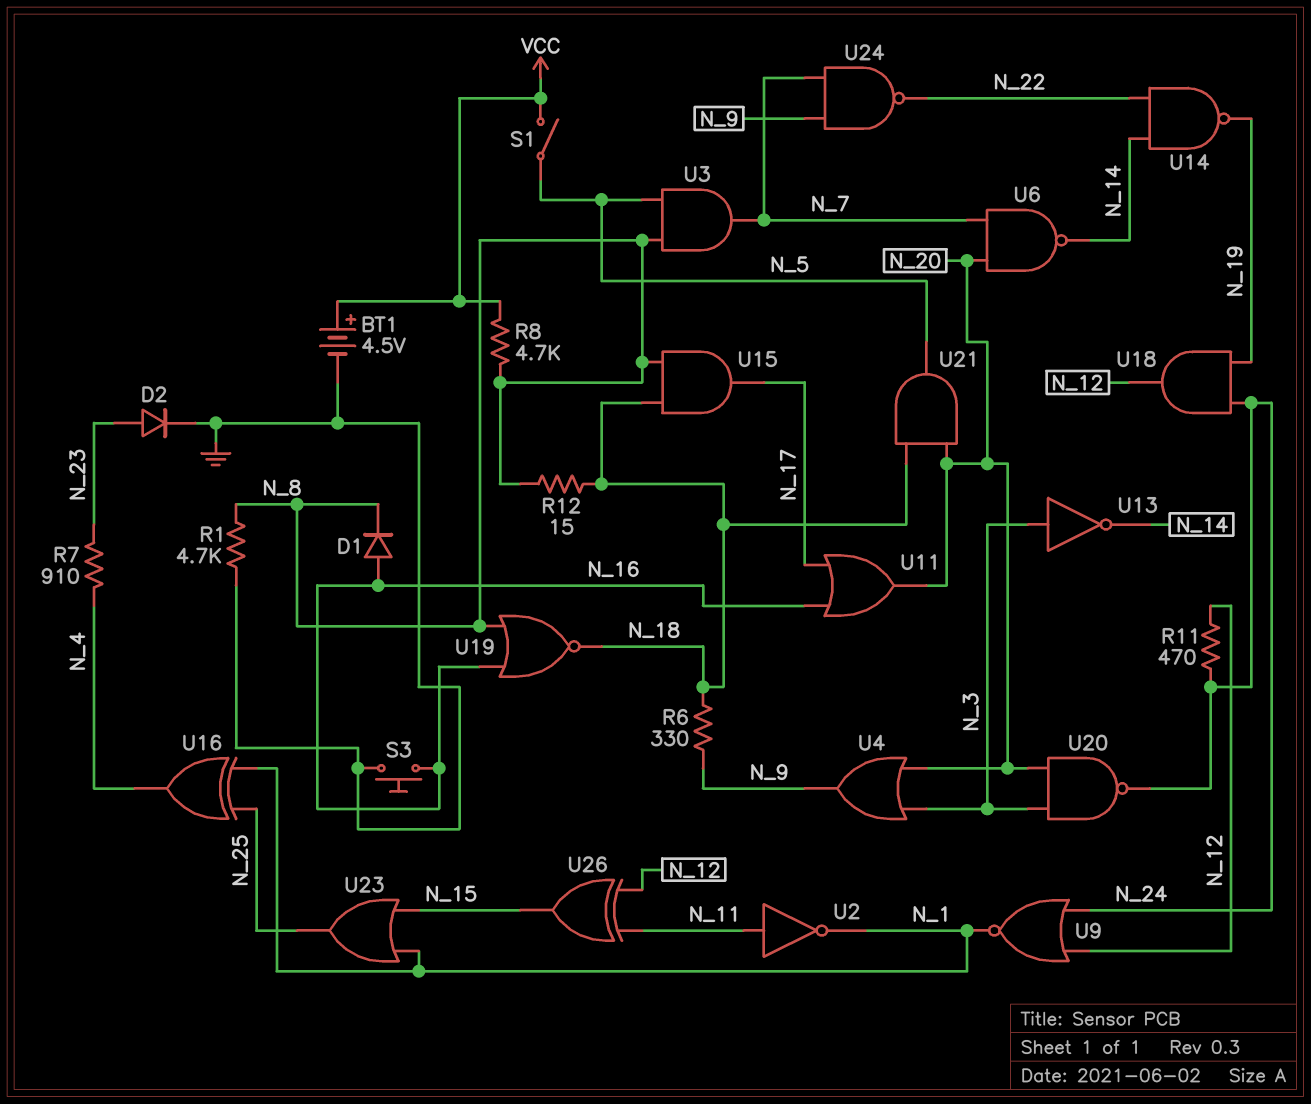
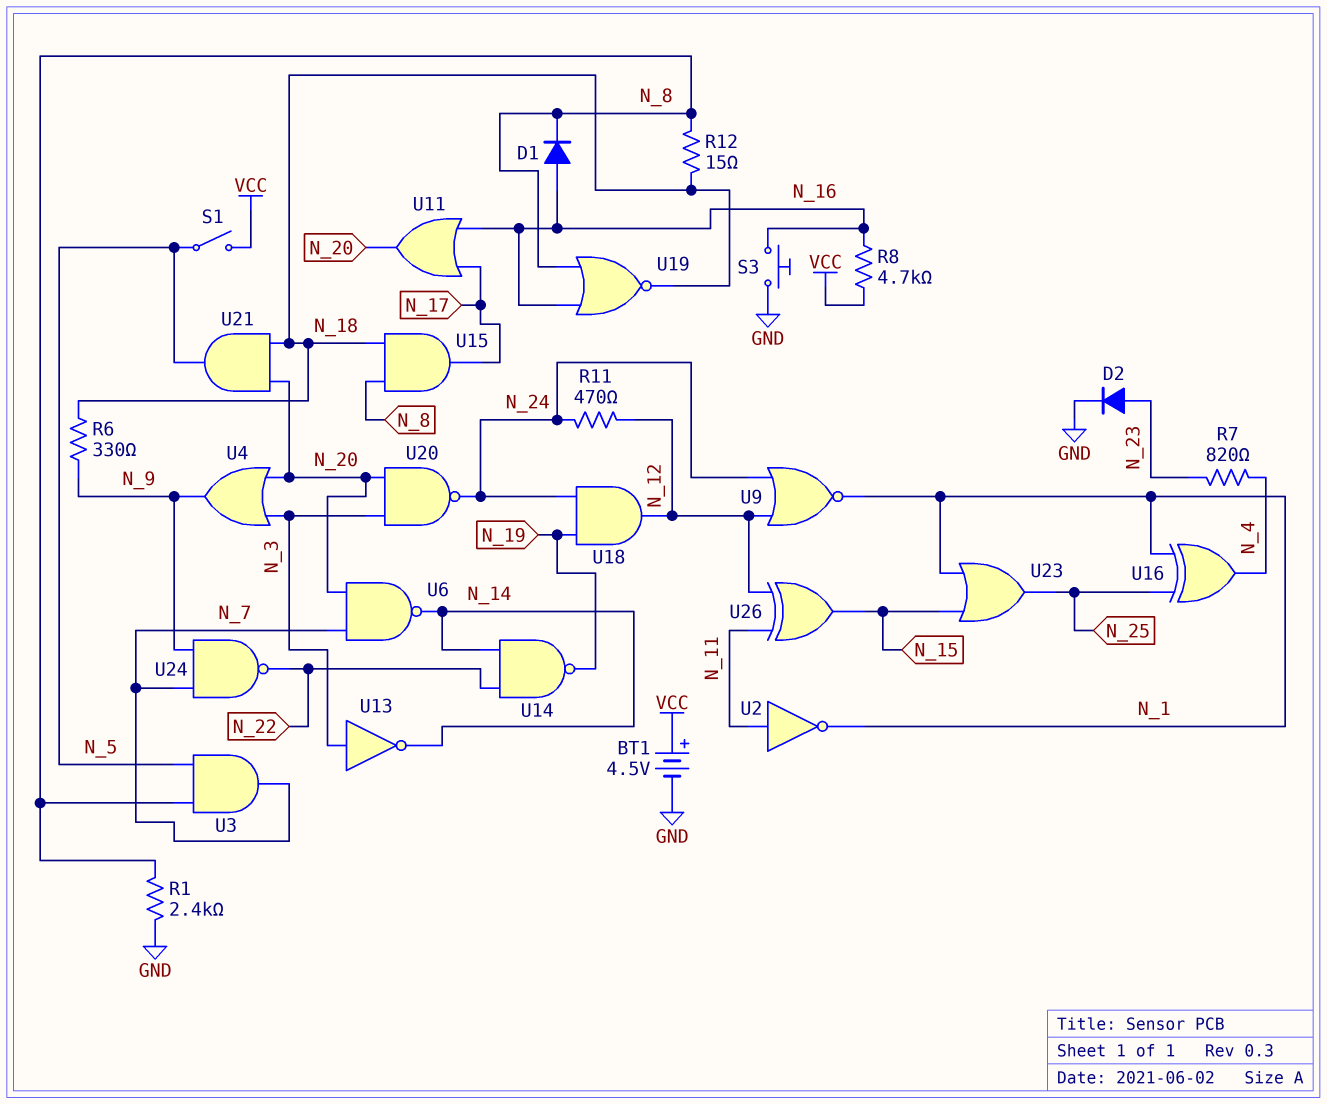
R1: 4.7k (GND, N_8) -> 2.4k (GND, N_8)
R7: 910 (N_4, N_23) -> 820 (N_4, N_23)
R8: 4.7k (N_8, VCC) -> 4.7k (N_16, VCC)

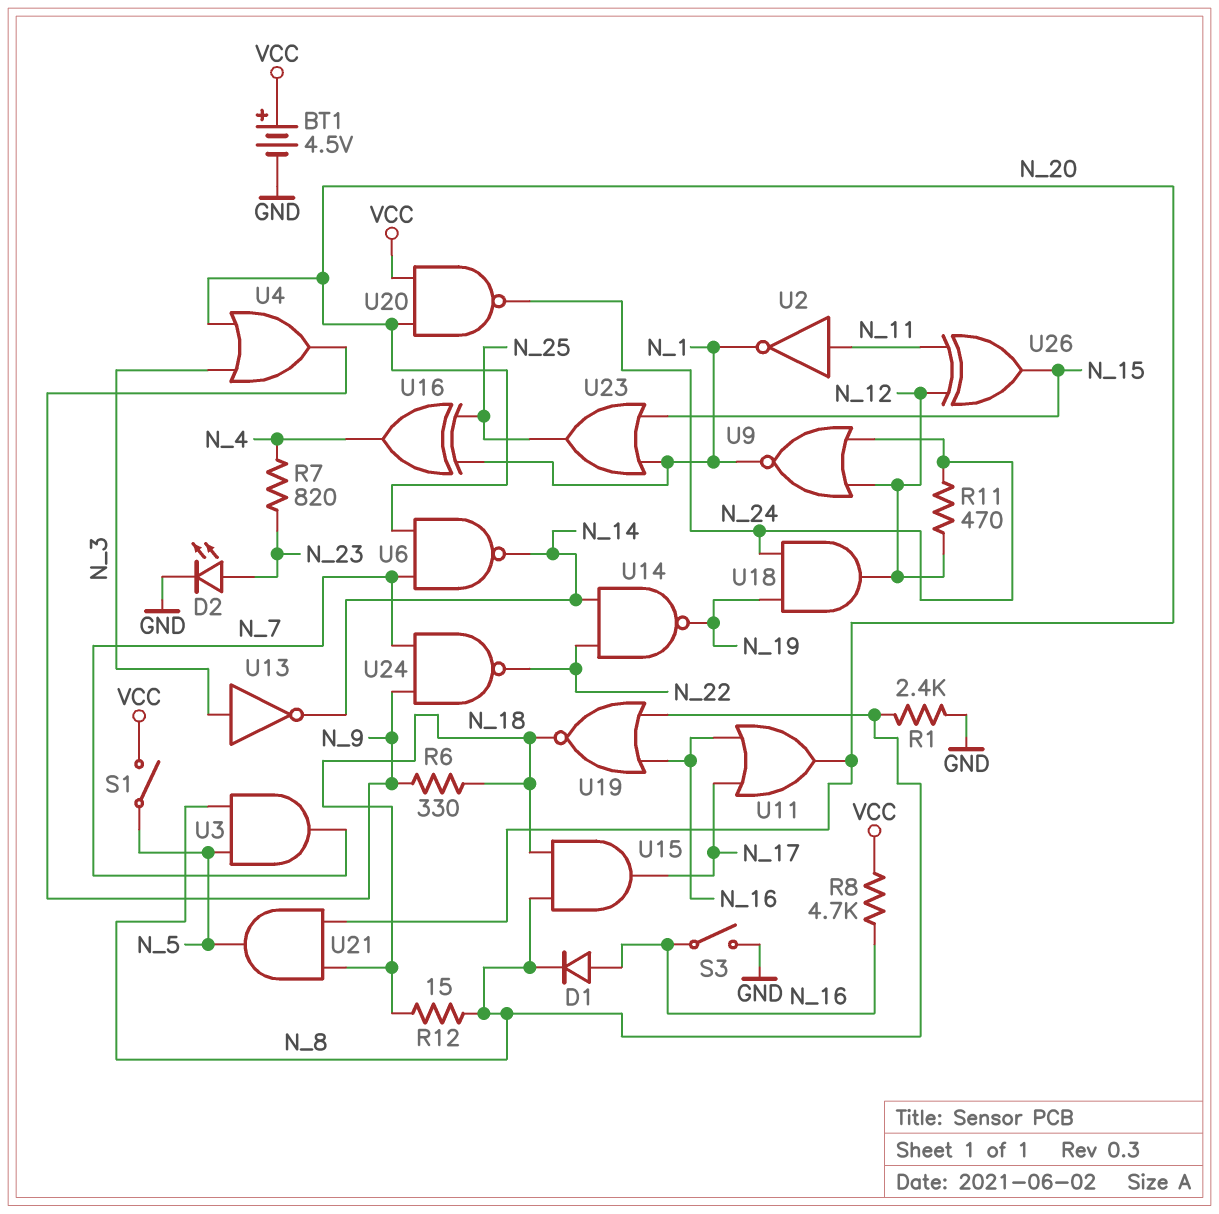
D2: diode (A N_23, K GND) -> LED (A N_23, K GND)
S3: button (GND, N_16) -> switch (GND, N_16)
U20: NAND (in N_3, in N_20, out N_24) -> NAND (in N_20, in VCC, out N_24)

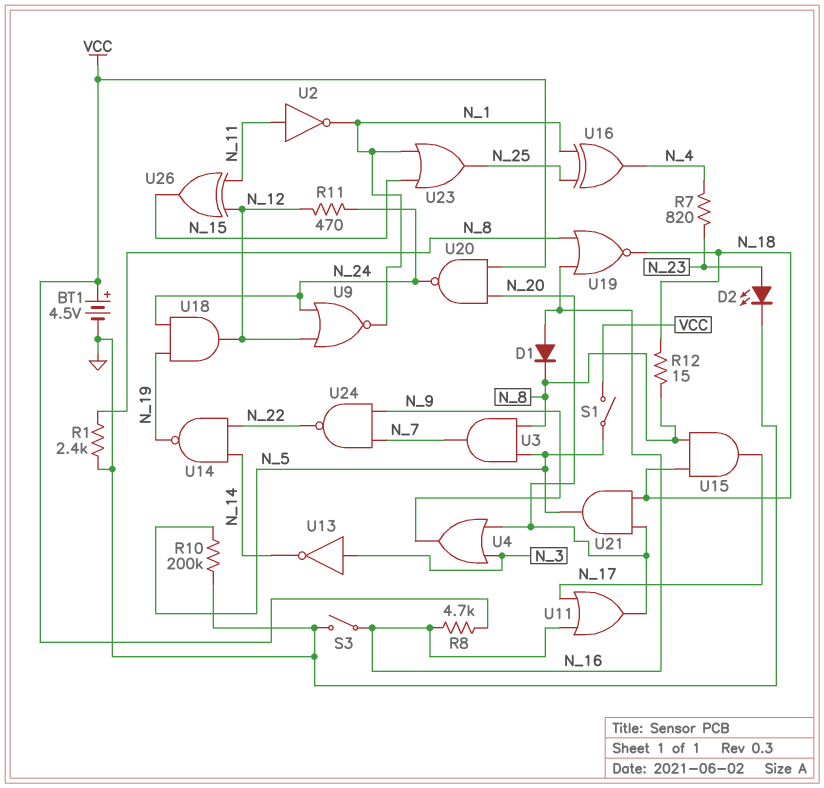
R6: 330 (N_9, N_18) -> none
R10: none -> 200k (GND, N_5)
U6: NAND (in N_7, in N_20, out N_14) -> none

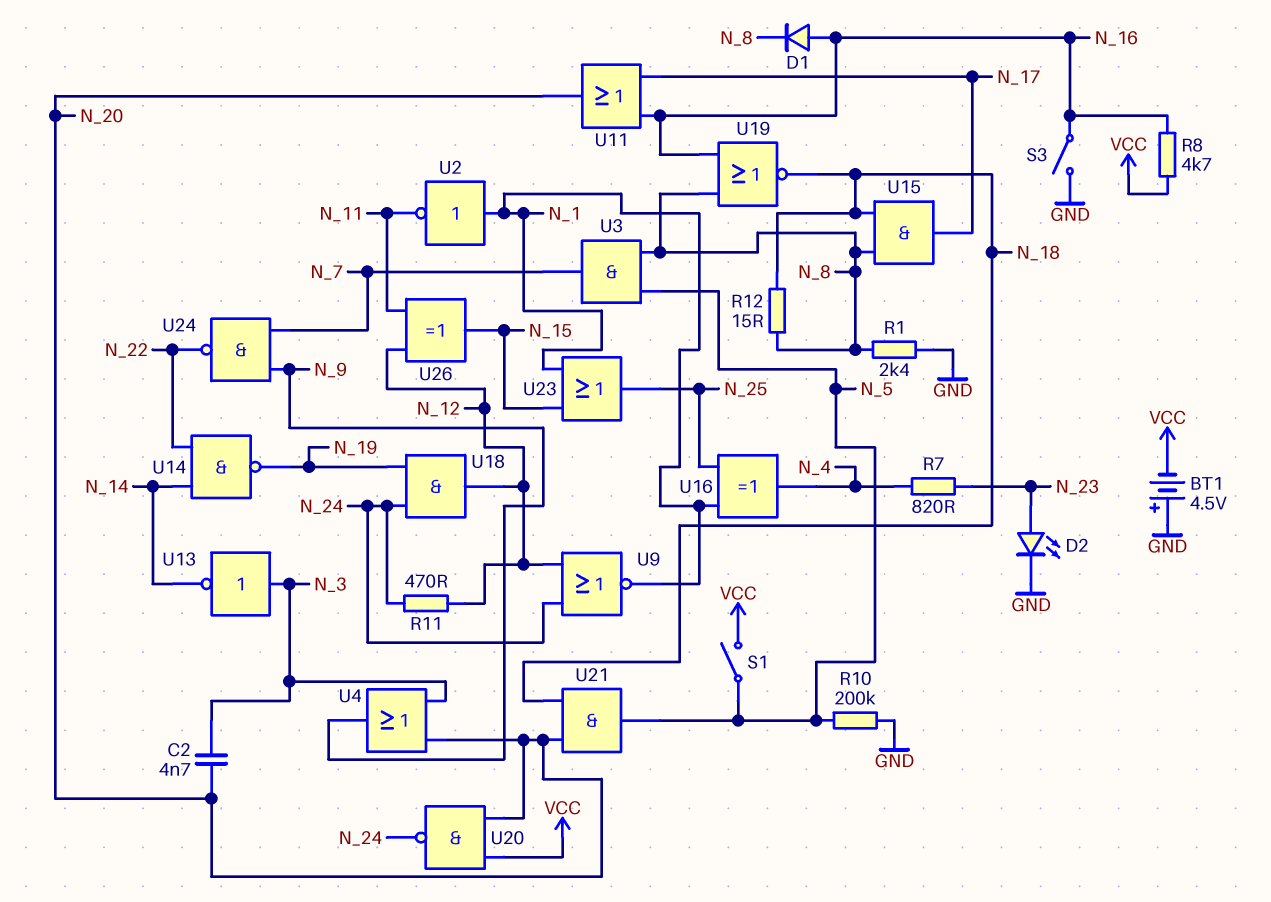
BT1: 4.5V (plus VCC, minus GND) -> 4.5V (plus GND, minus VCC)
C2: none -> 4.7nF (N_3, N_20)
U2: NOT (in N_11, out N_1) -> NOT (in N_1, out N_11)

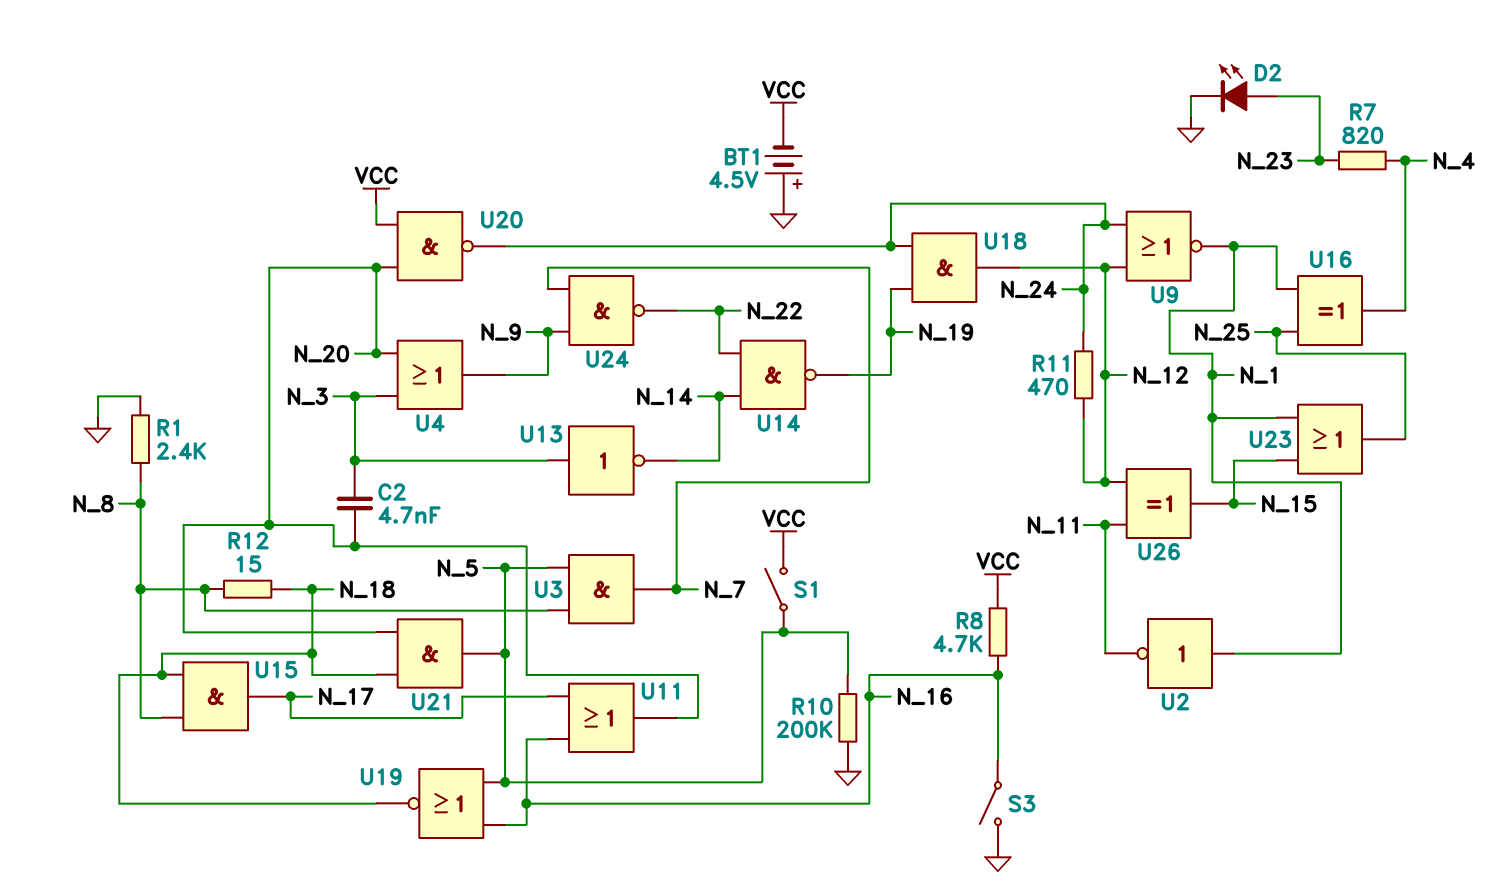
D1: diode (A N_16, K N_8) -> none
U19: NOR (in N_8, in N_16, out N_18) -> NOR (in N_5, in N_16, out N_18)

